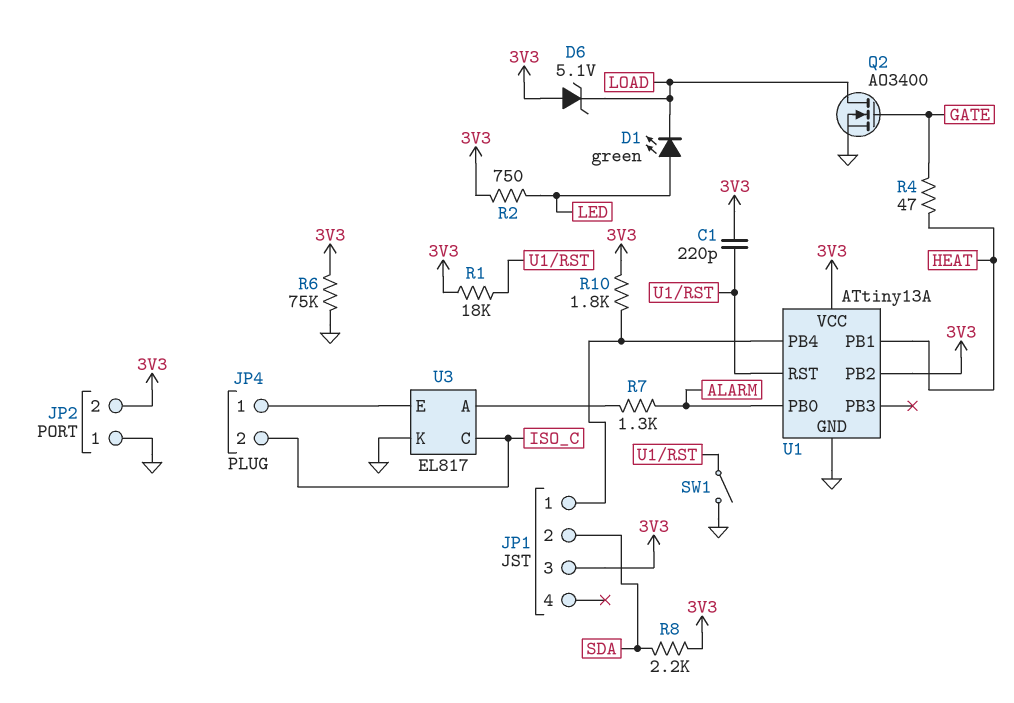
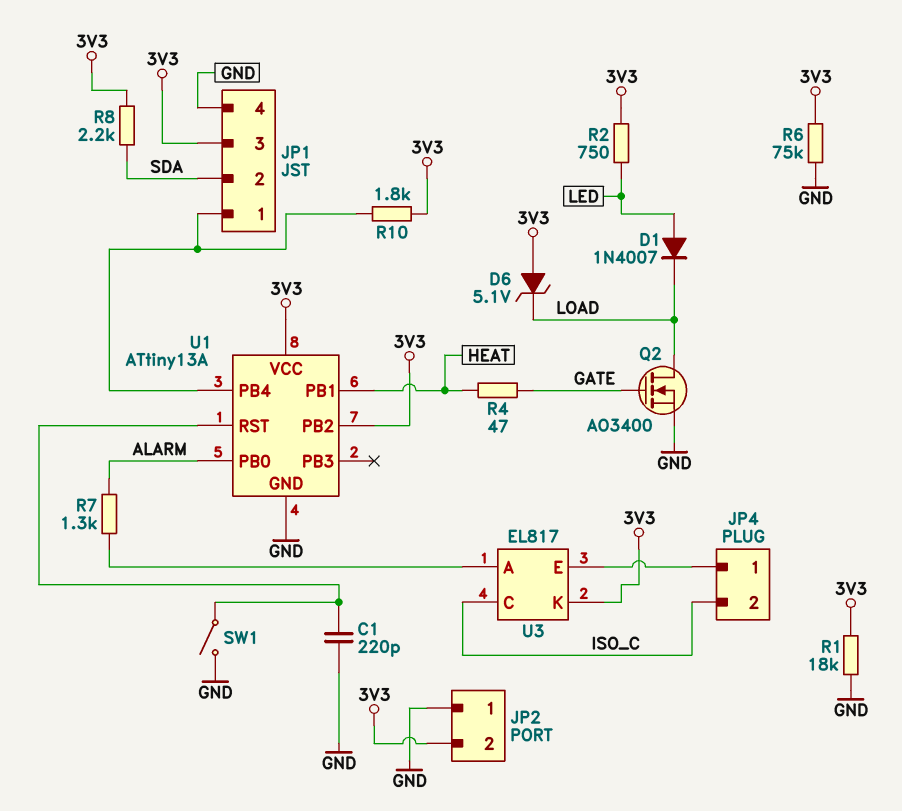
C1: 220pF (3V3, U1/RST) -> 220pF (GND, U1/RST)
D1: LED green (A LED, K LOAD) -> diode 1N4007 (A LED, K LOAD)
JP1 pin 4: none -> GND
R1: 18k (3V3, U1/RST) -> 18k (3V3, GND)
U3 pin K: GND -> 3V3

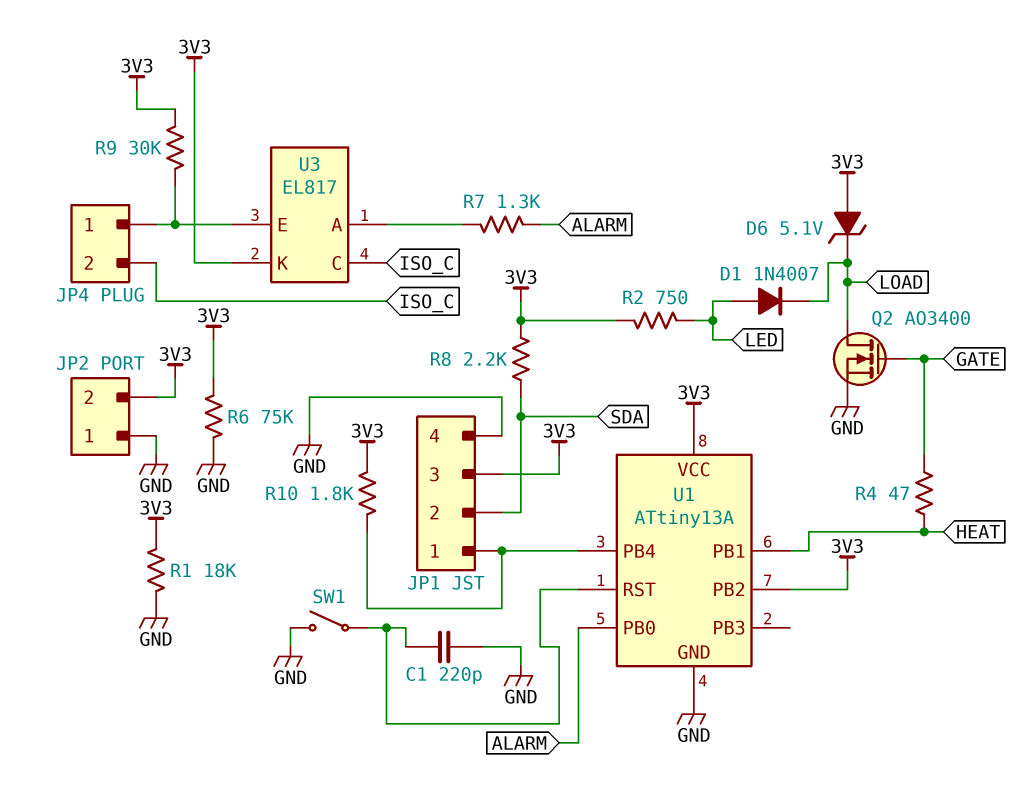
R9: none -> 30k (3V3, JP4/1)

